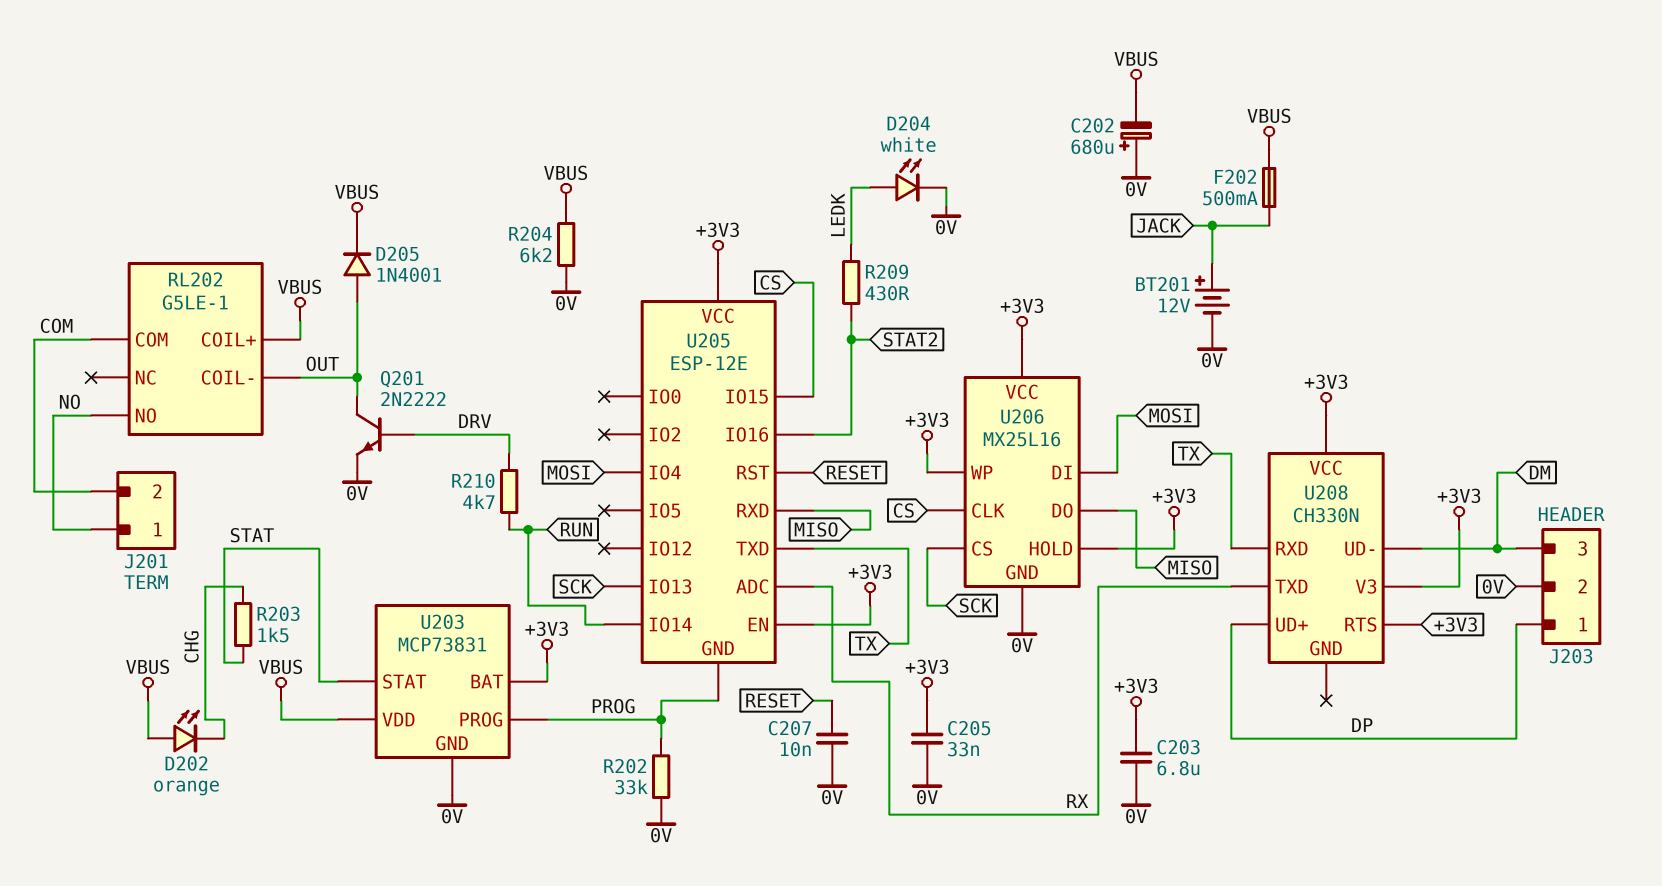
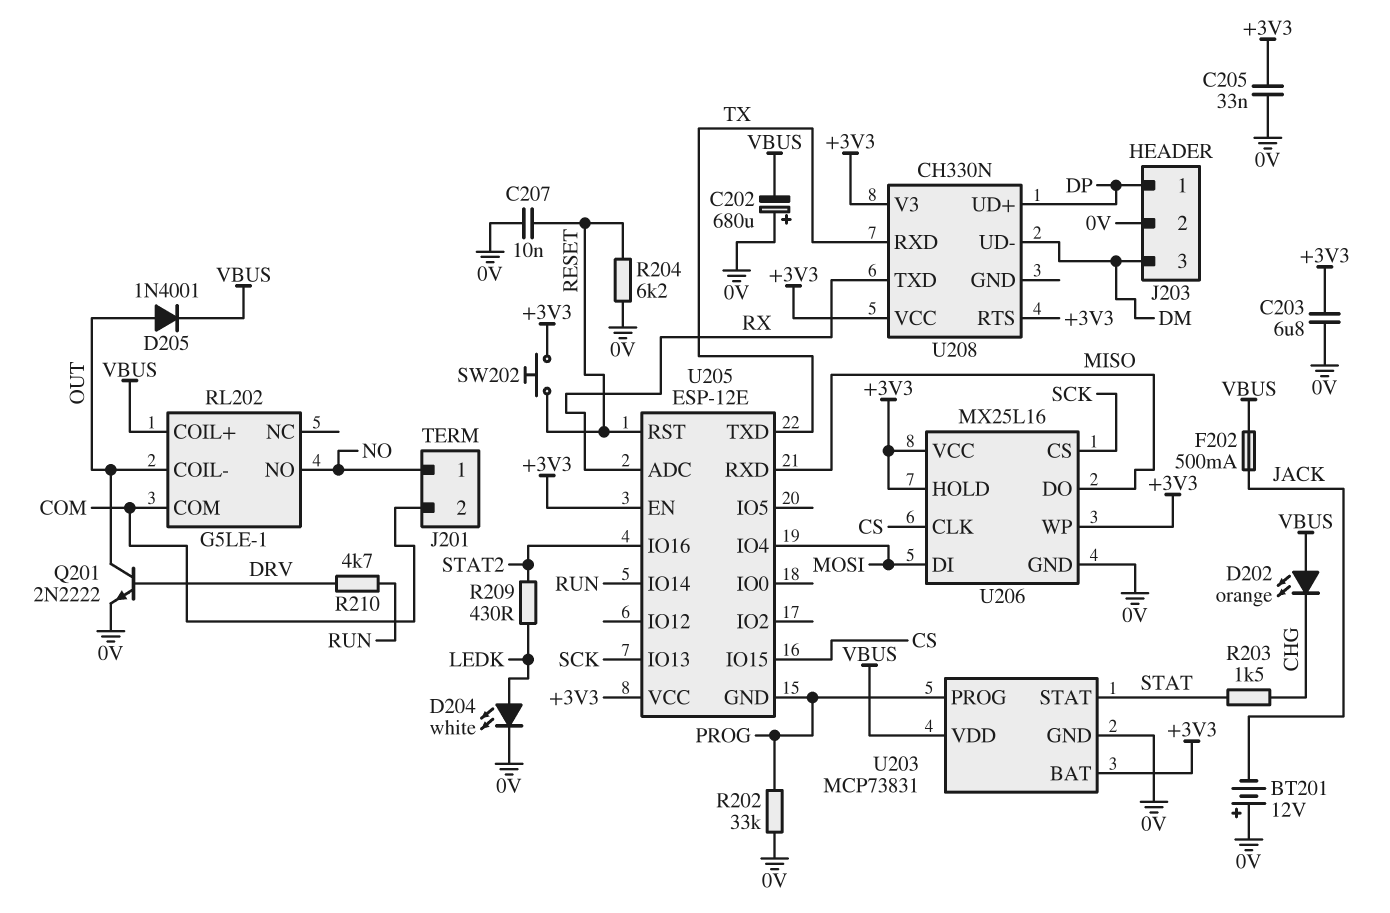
BT201: 12V (plus JACK, minus 0V) -> 12V (plus 0V, minus JACK)
R204: 6.2k (0V, VBUS) -> 6.2k (0V, RESET)
SW202: none -> button (+3V3, RESET)

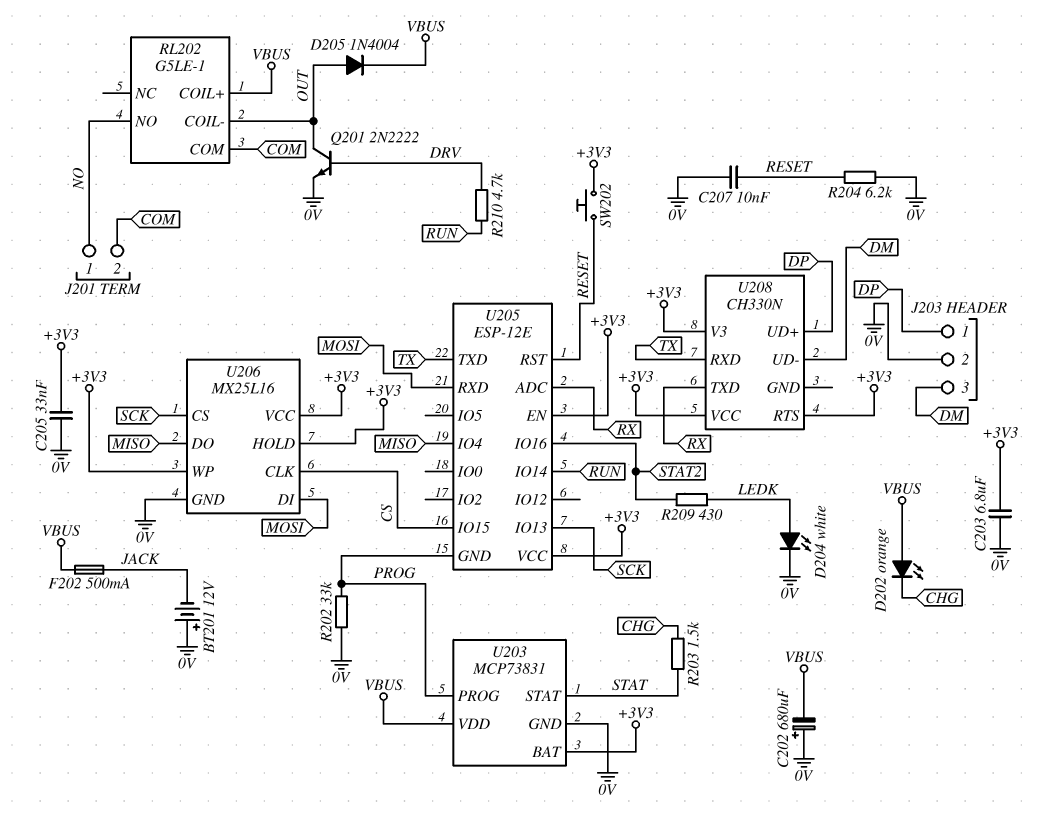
D205: diode 1N4001 (A OUT, K VBUS) -> diode 1N4004 (A OUT, K VBUS)
U205 pin IO4: MOSI -> MISO
U205 pin RXD: MISO -> MOSI

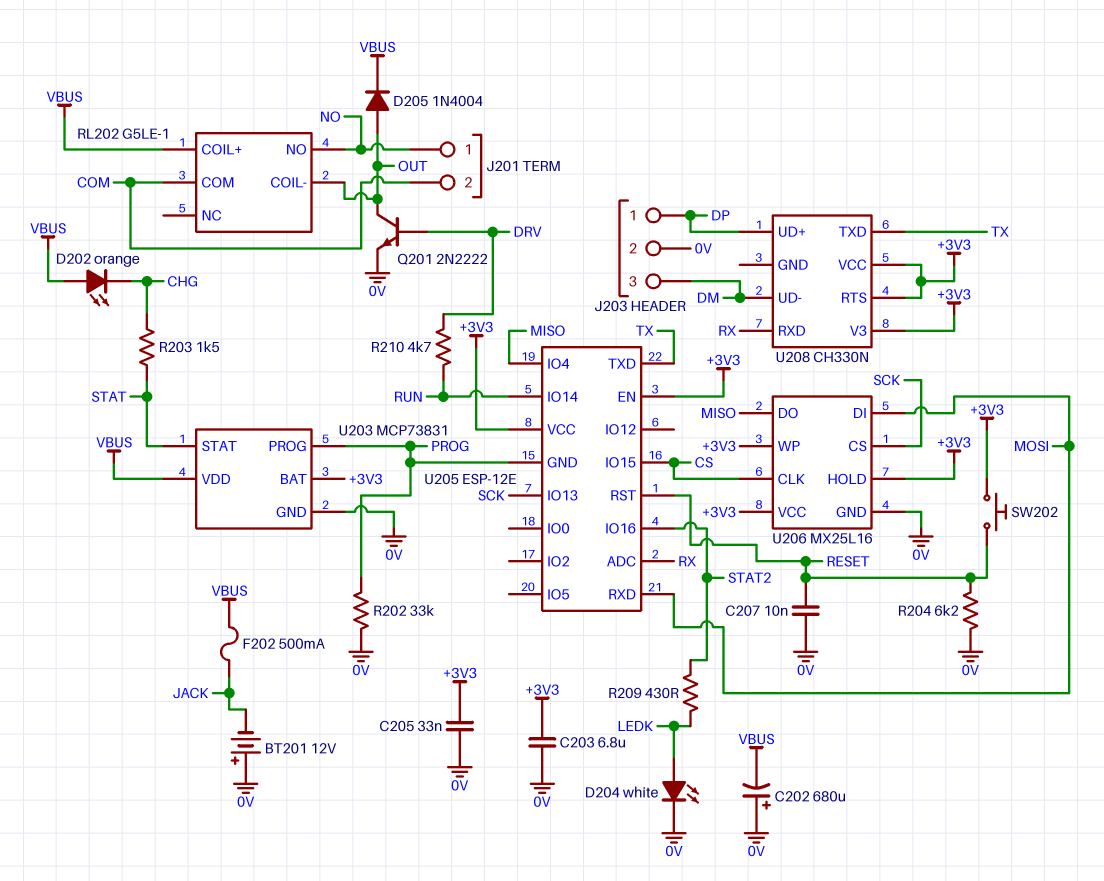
U208 pin RXD: TX -> RX
U208 pin TXD: RX -> TX

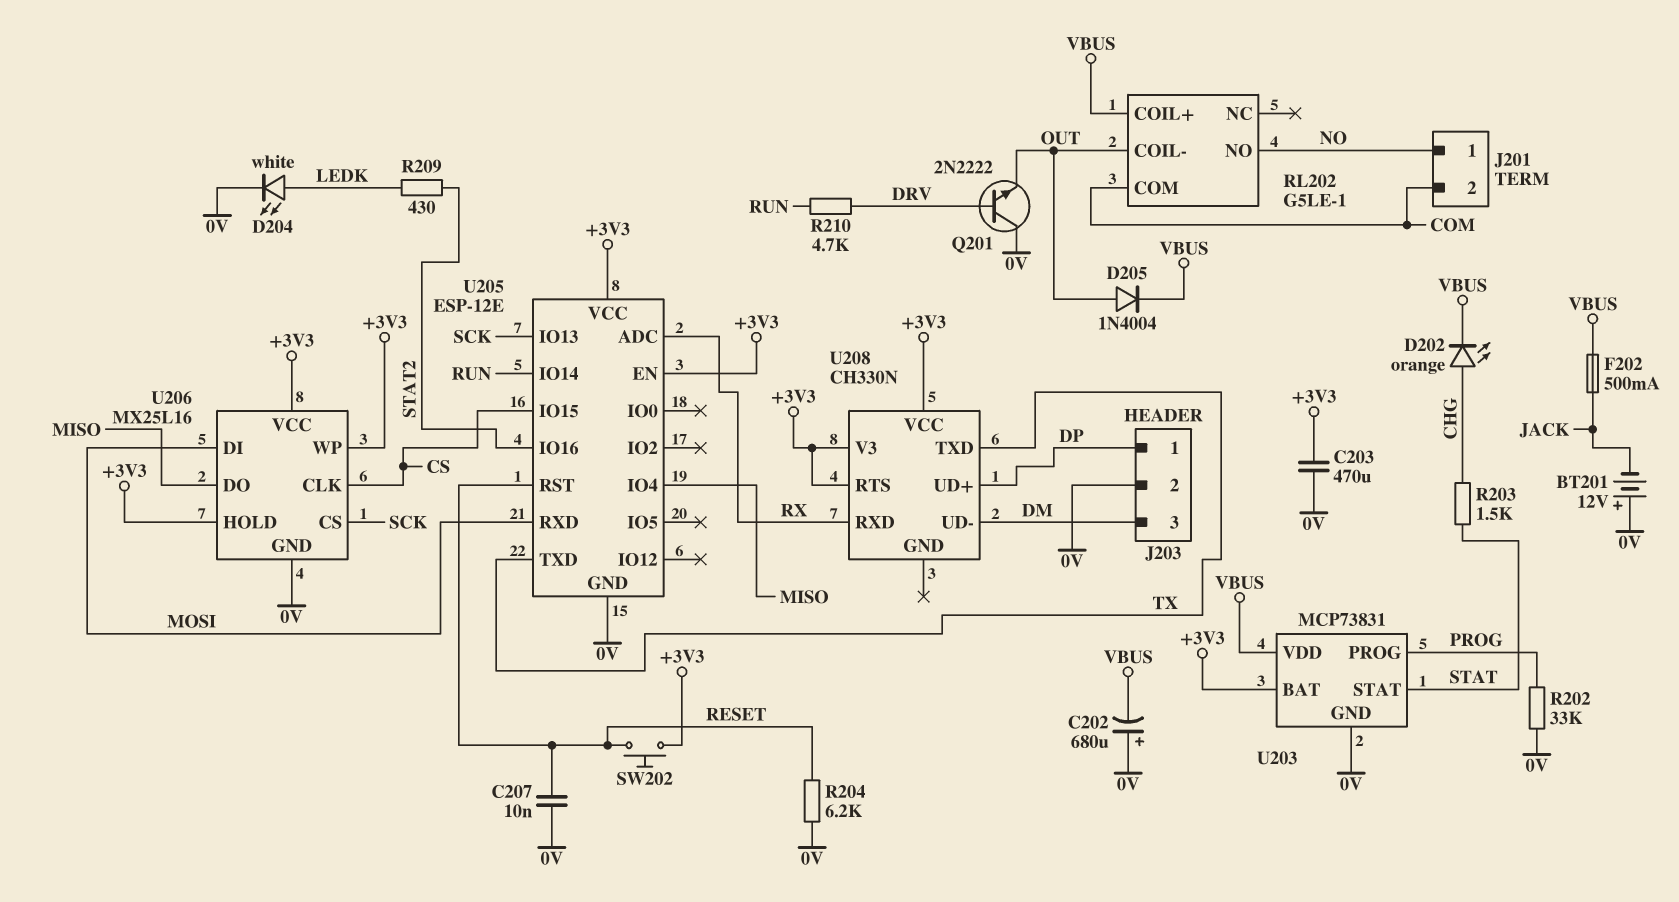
C203: 6.8uF (+3V3, 0V) -> 470uF (+3V3, 0V)
C205: 33nF (+3V3, 0V) -> none
D202: LED orange (A VBUS, K CHG) -> LED orange (A CHG, K VBUS)
Q201: NPN 2N2222 (B DRV, C OUT, E 0V) -> NPN 2N2222 (B DRV, C 0V, E OUT)
U205 pin GND: PROG -> 0V

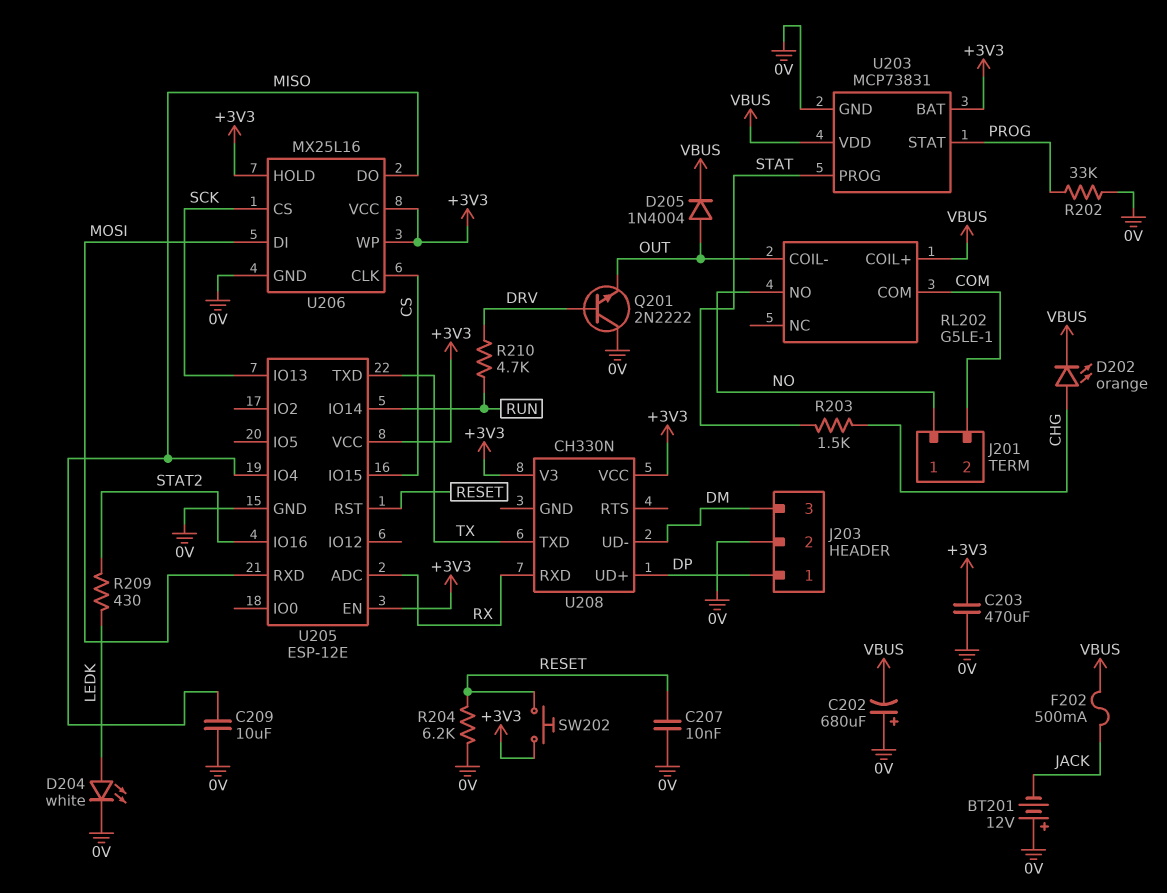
C209: none -> 10uF (0V, MISO)
U203 pin PROG: PROG -> STAT
U203 pin STAT: STAT -> PROG
U208 pin RTS: +3V3 -> none

